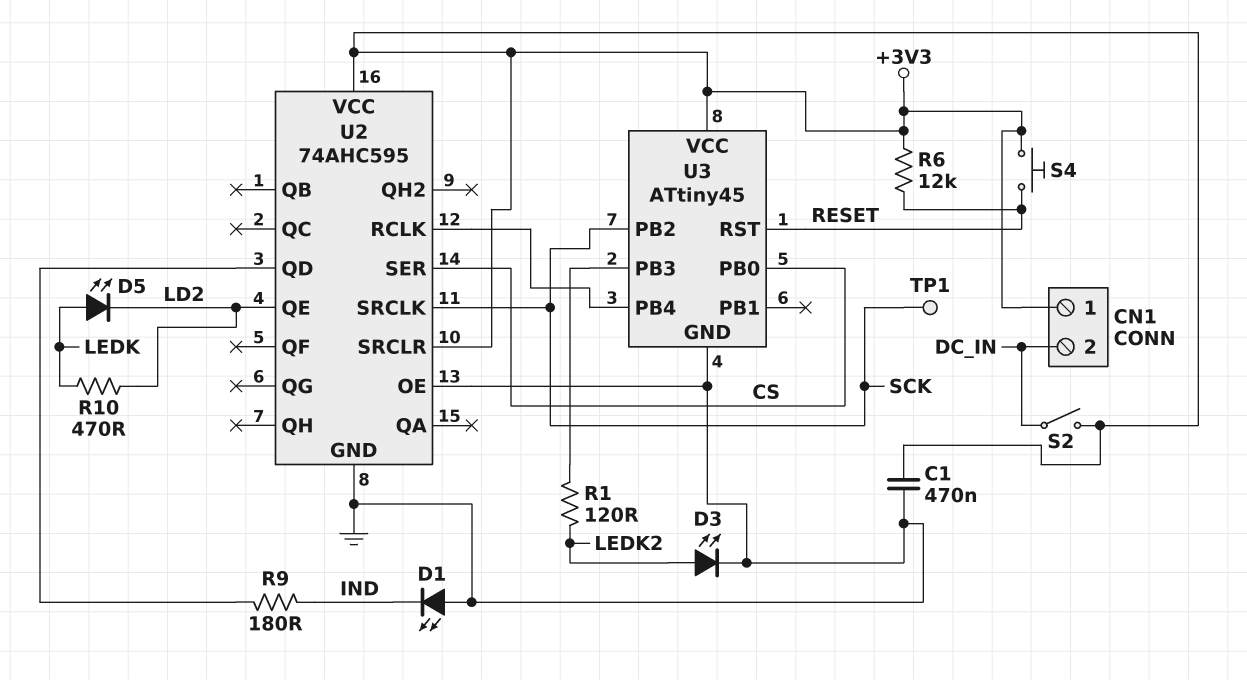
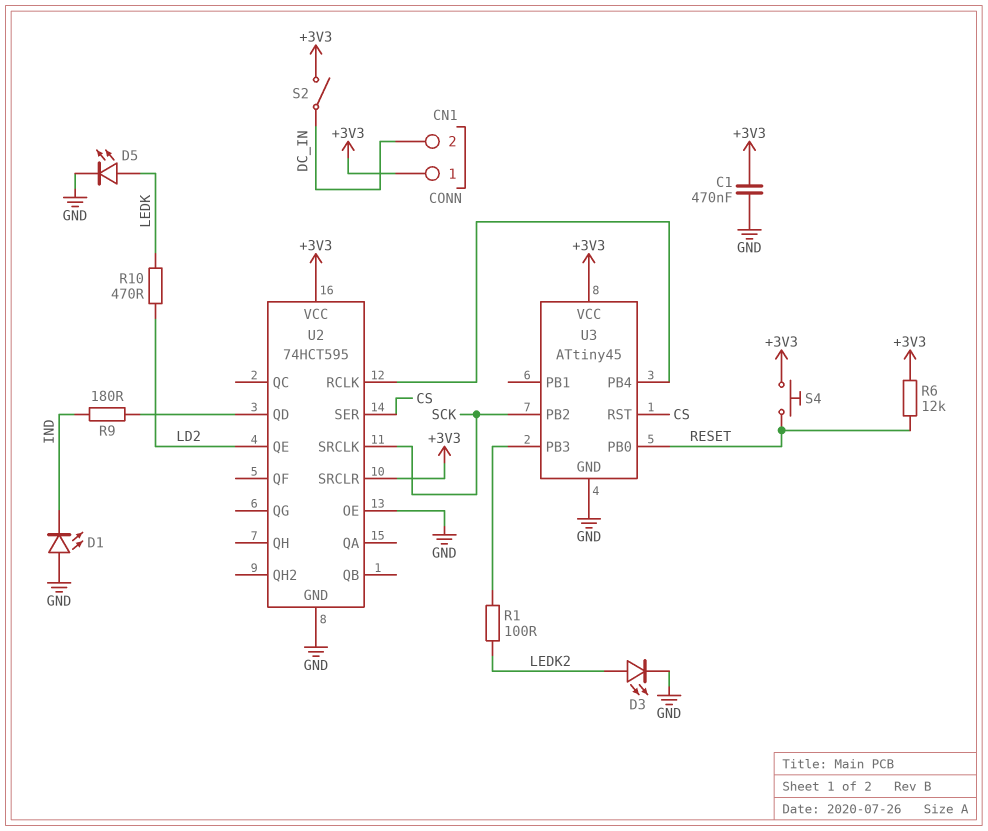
D5: LED (A LEDK, K LD2) -> LED (A LEDK, K GND)
R1: 120 (LEDK2, U3/PB3) -> 100 (LEDK2, U3/PB3)
TP1: test point (SCK) -> none
U2: 74AHC595 -> 74HCT595
U3 pin PB0: CS -> RESET
U3 pin RST: RESET -> CS

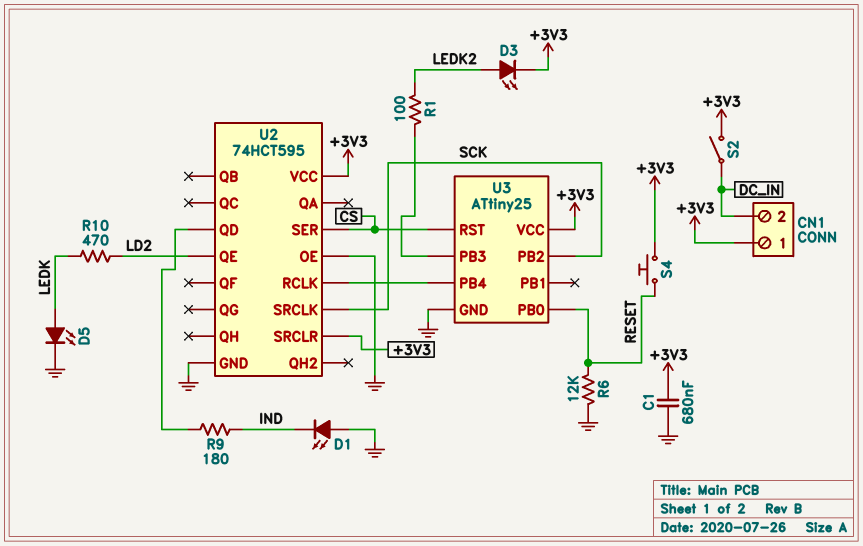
C1: 470nF (+3V3, GND) -> 680nF (+3V3, GND)
D3: LED (A LEDK2, K GND) -> LED (A LEDK2, K +3V3)
R6: 12k (+3V3, RESET) -> 12k (GND, RESET)
U3: ATtiny45 -> ATtiny25

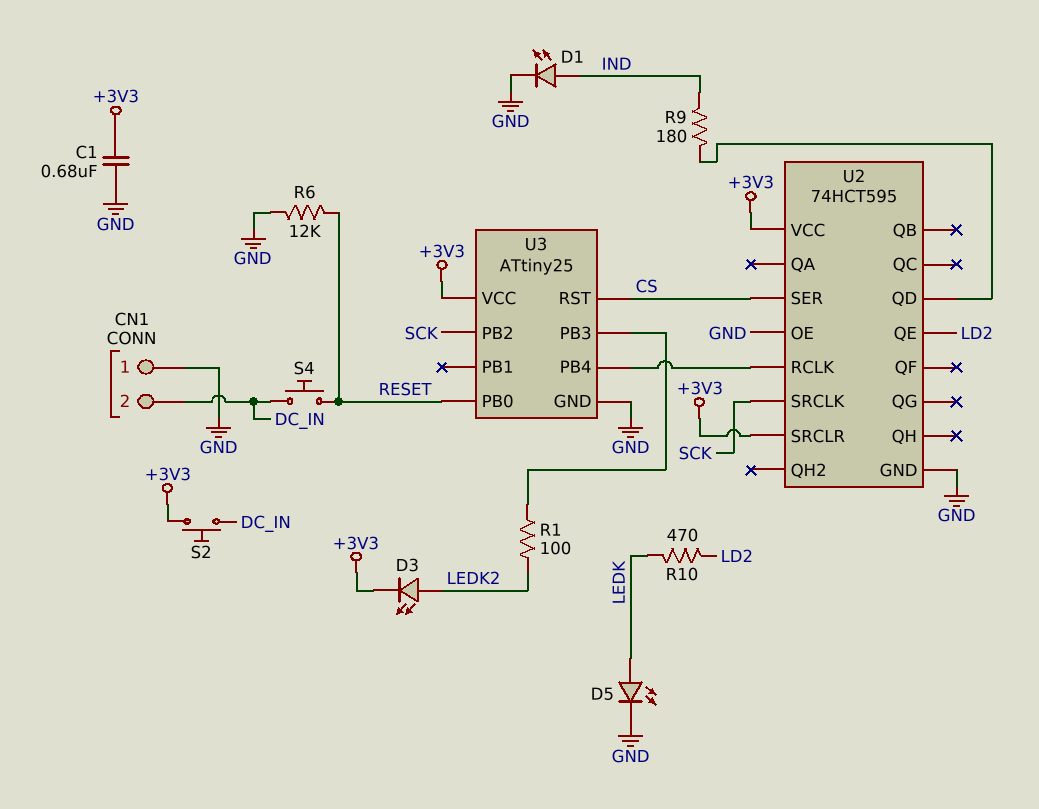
CN1 pin 1: +3V3 -> GND
D1: LED (A GND, K IND) -> LED (A IND, K GND)
S2: switch (+3V3, DC_IN) -> button (+3V3, DC_IN)
S4: button (+3V3, RESET) -> button (DC_IN, RESET)

